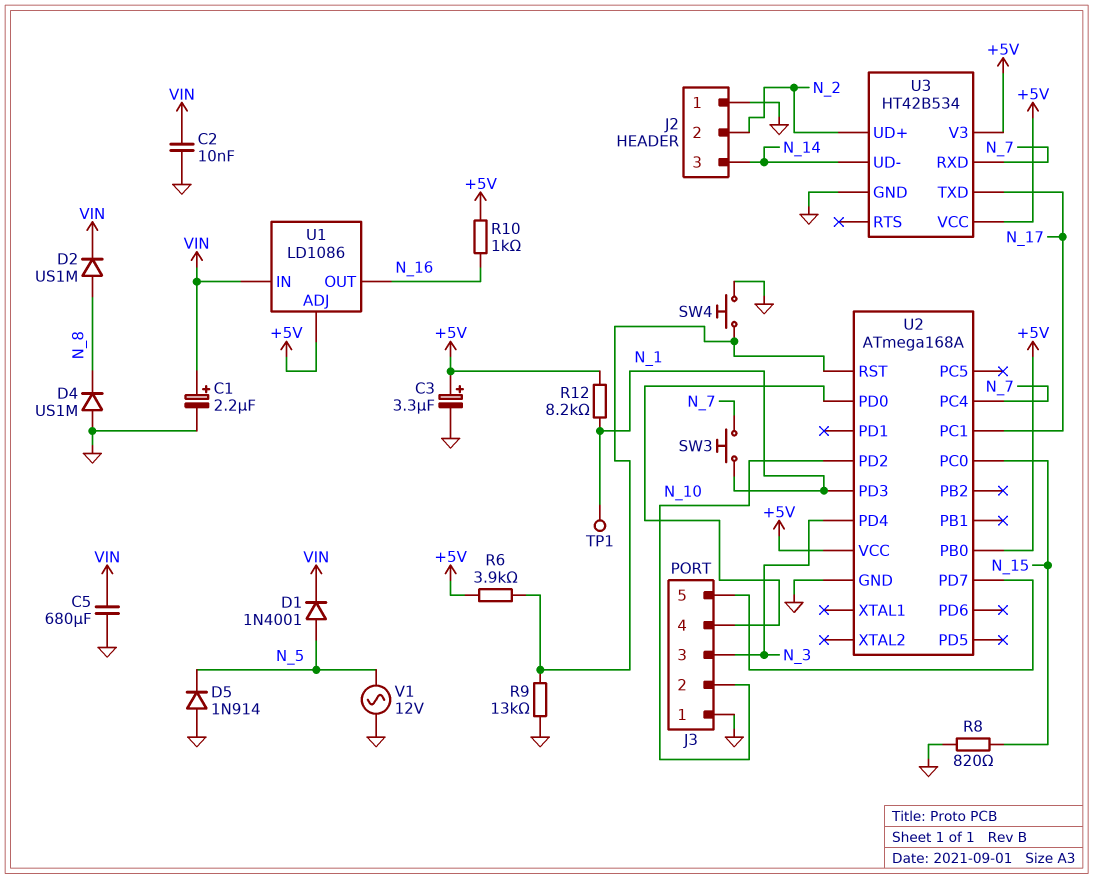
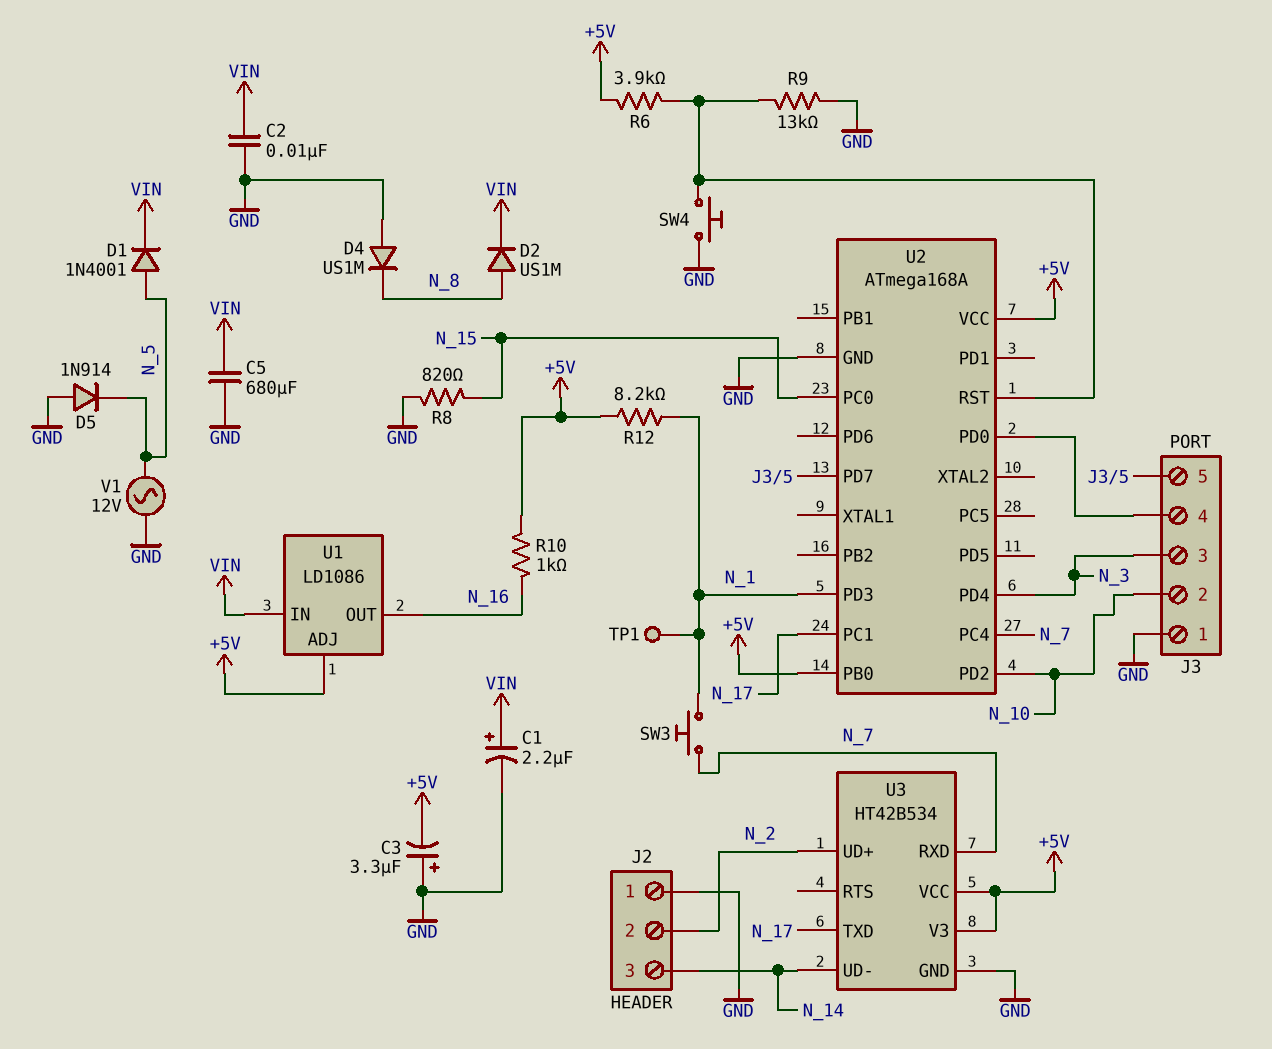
C3: 3.3uF (plus +5V, minus GND) -> 3.3uF (plus GND, minus +5V)

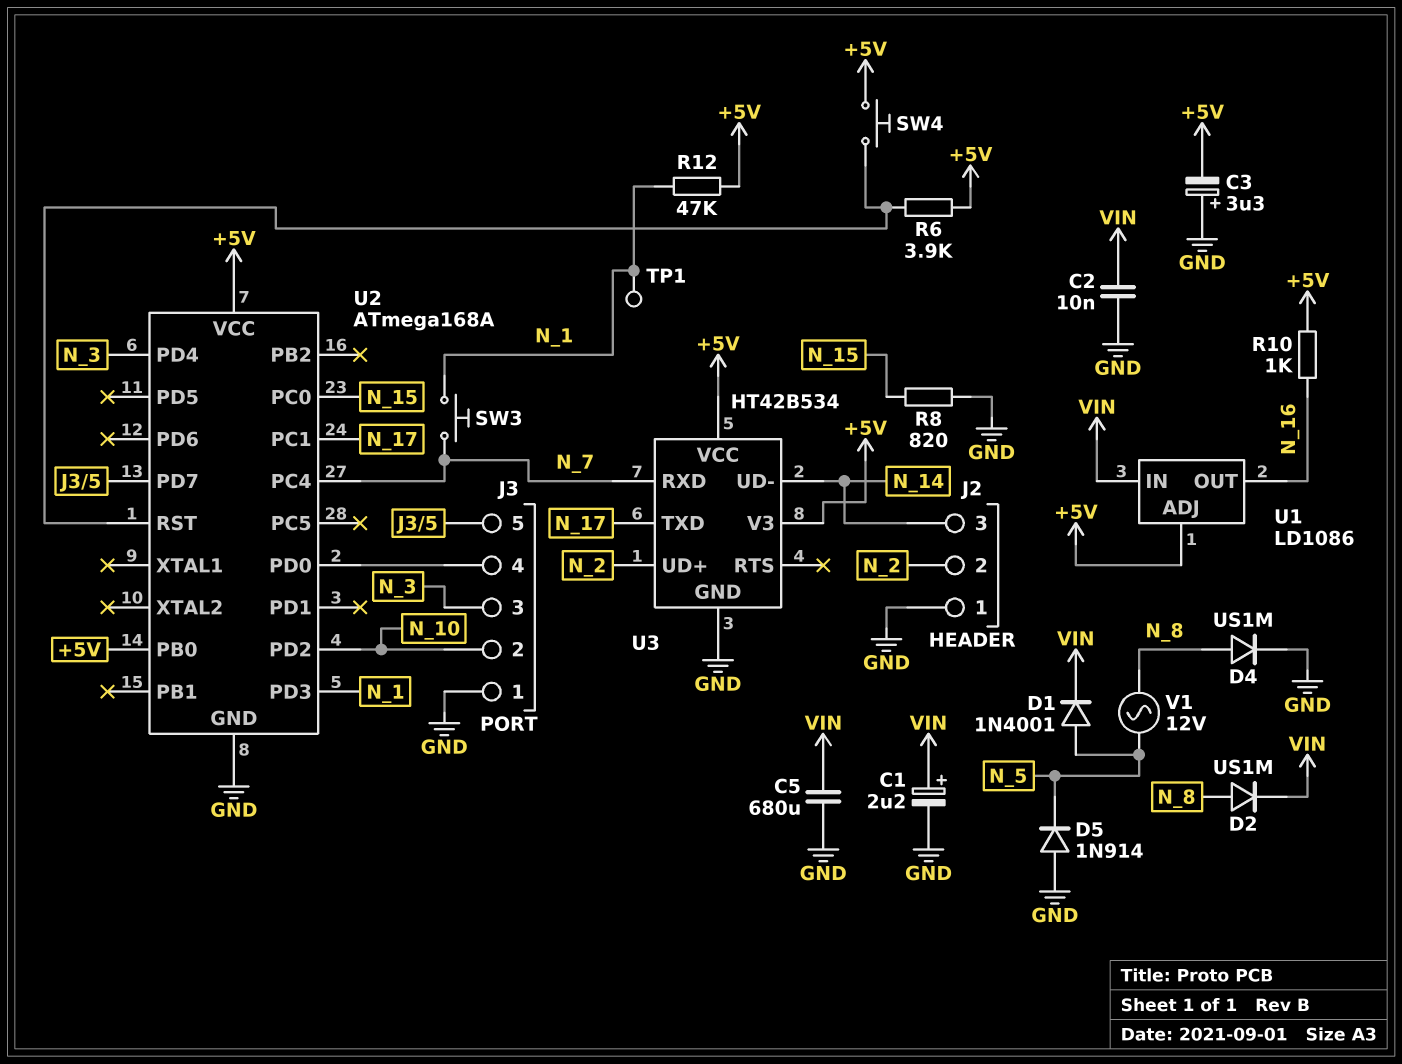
D4: diode US1M (A GND, K N_8) -> diode US1M (A N_8, K GND)
R9: 13k (GND, U2/RST) -> none
R12: 8.2k (+5V, N_1) -> 47k (+5V, N_1)
SW4: button (GND, U2/RST) -> button (+5V, U2/RST)
V1: AC 12V (GND, N_5) -> AC 12V (N_5, N_8)

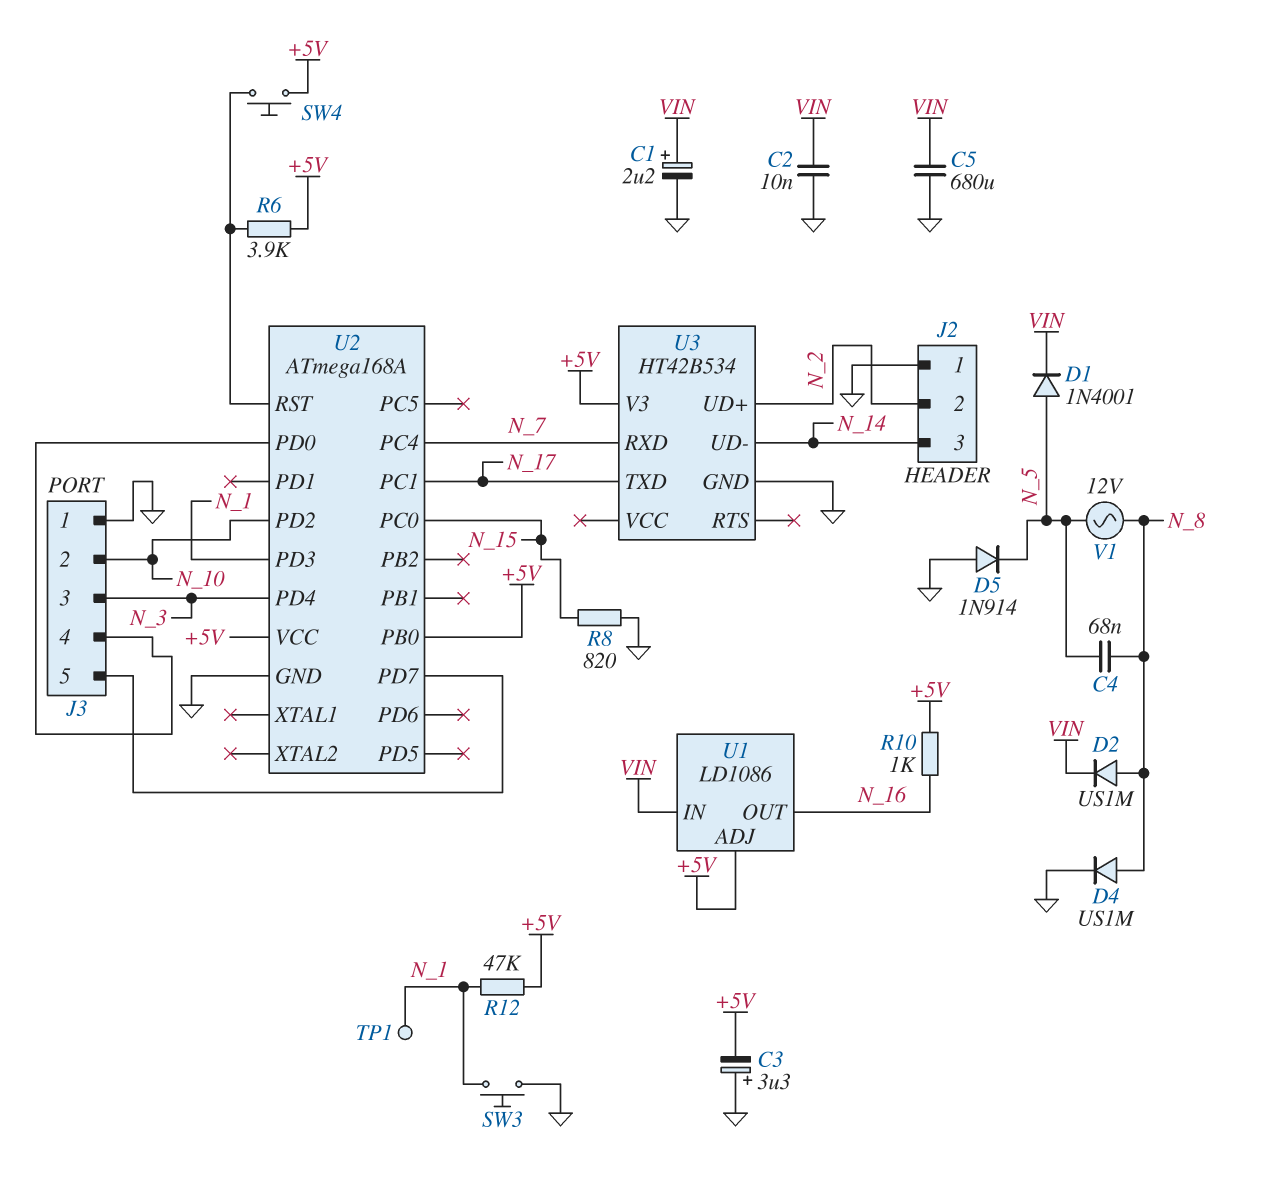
C4: none -> 68nF (N_5, N_8)
SW3: button (N_1, N_7) -> button (GND, N_1)
U3 pin VCC: +5V -> none

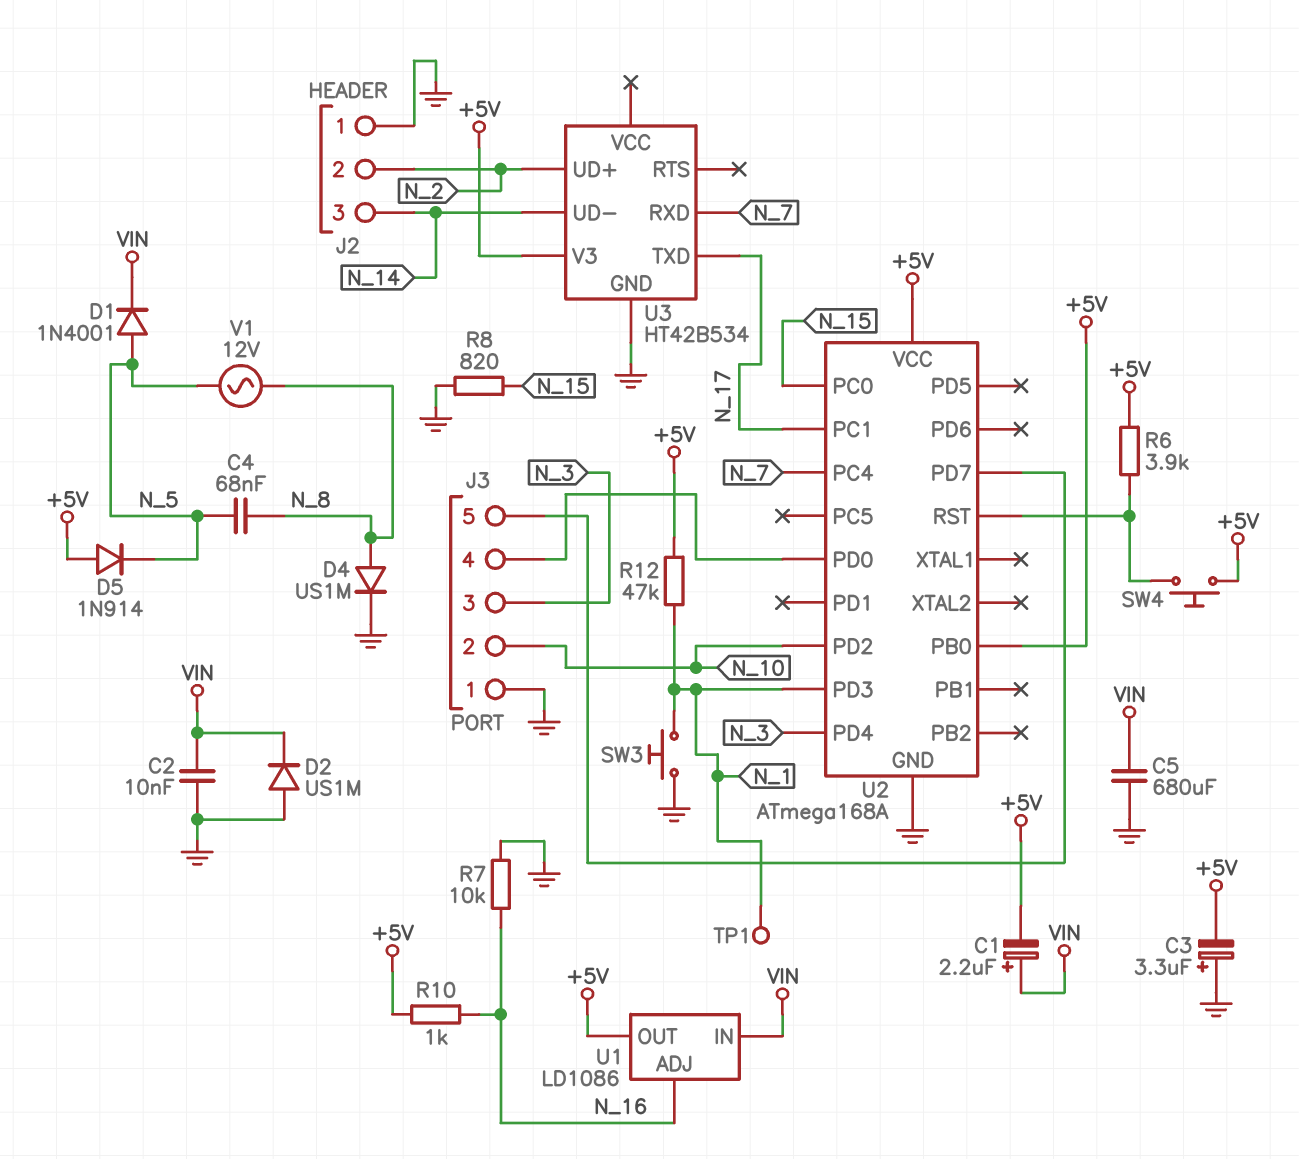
C1: 2.2uF (plus VIN, minus GND) -> 2.2uF (plus VIN, minus +5V)
D2: diode US1M (A N_8, K VIN) -> diode US1M (A GND, K VIN)
D5: diode 1N914 (A GND, K N_5) -> diode 1N914 (A +5V, K N_5)
R7: none -> 10k (GND, N_16)
U1 pin ADJ: +5V -> N_16
U1 pin OUT: N_16 -> +5V

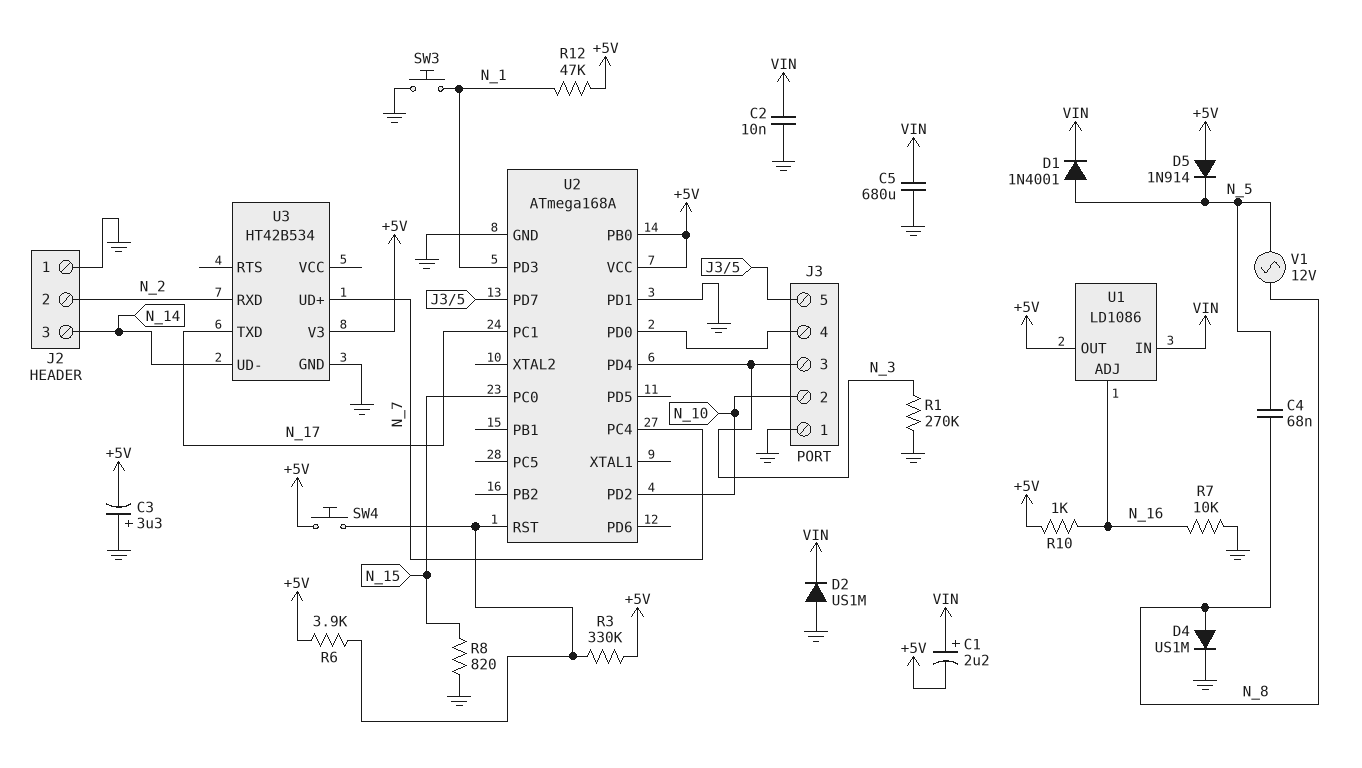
R1: none -> 270k (GND, N_3)
R3: none -> 330k (+5V, U2/RST)
TP1: test point (N_1) -> none
U2 pin PD1: none -> GND
U3 pin RXD: N_7 -> N_2
U3 pin UD+: N_2 -> N_7

